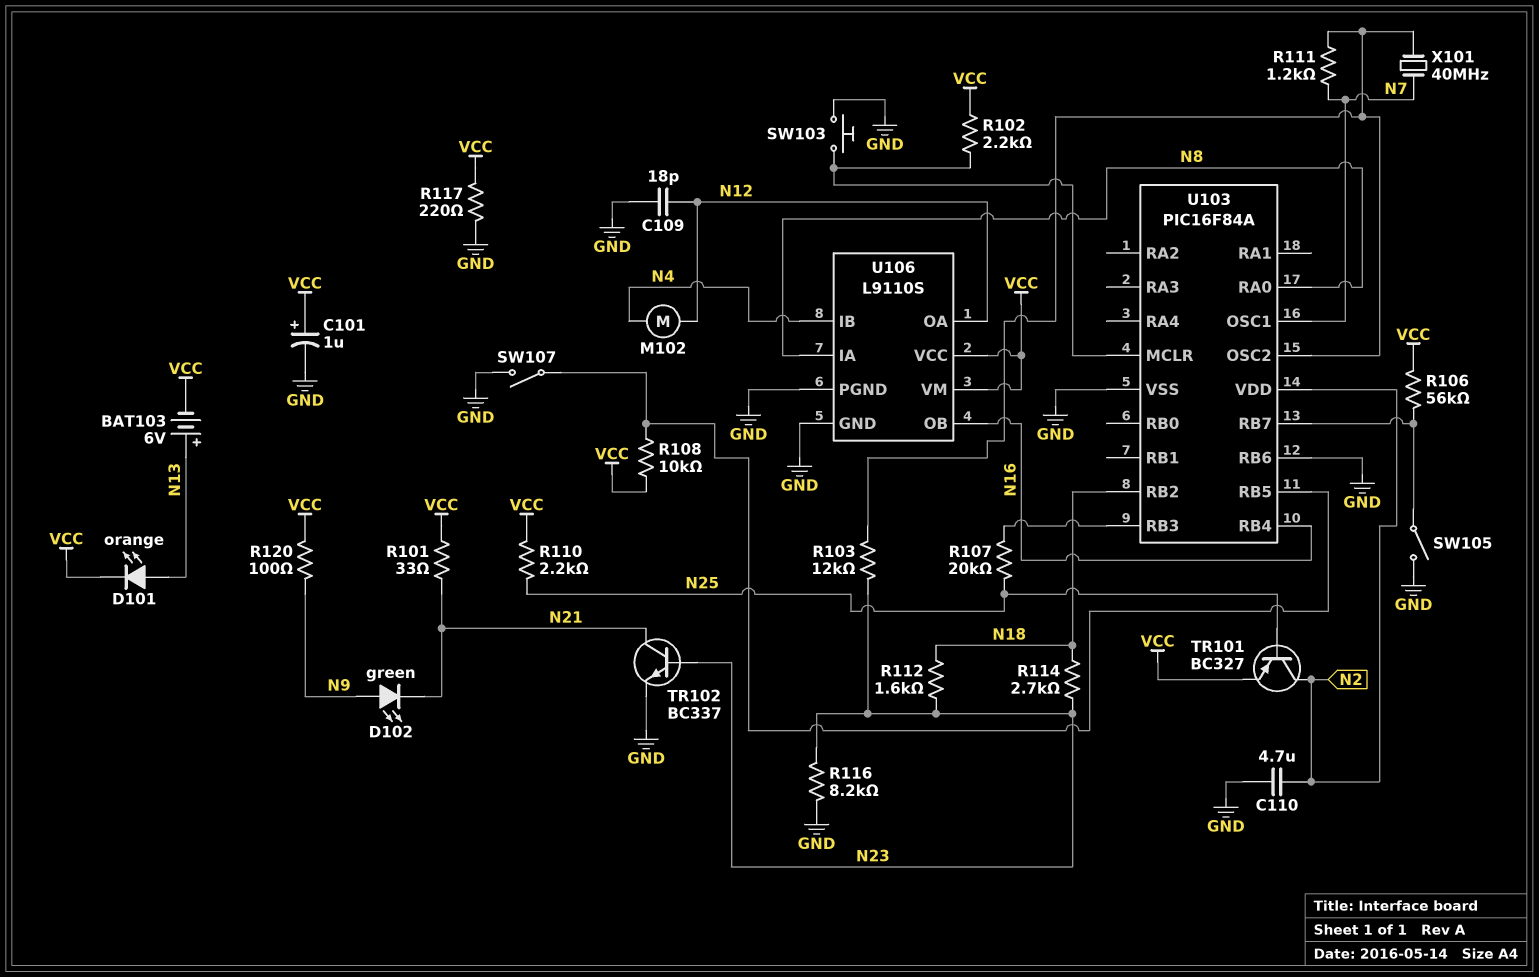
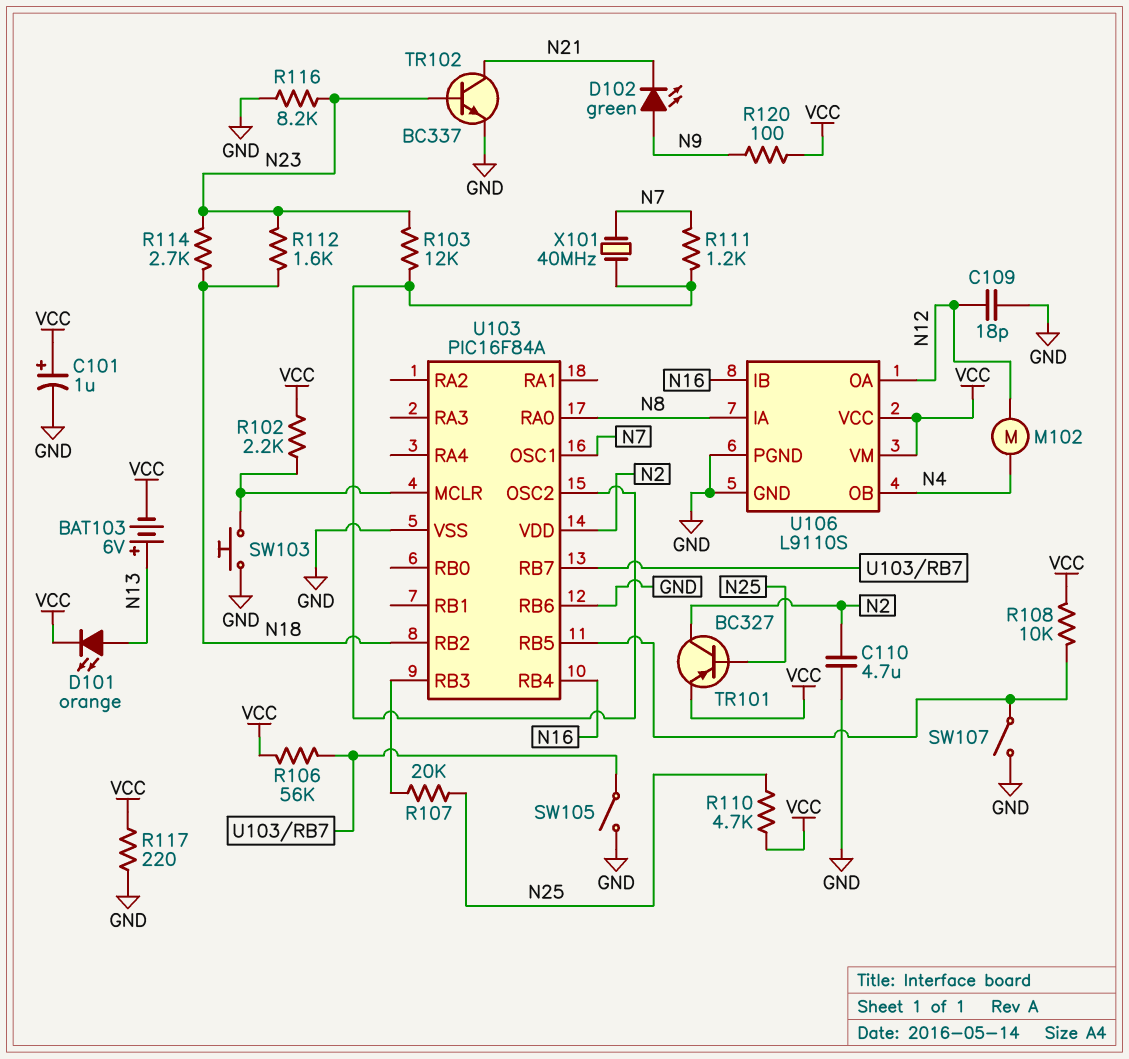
R101: 33 (N21, VCC) -> none
R110: 2.2k (N25, VCC) -> 4.7k (N25, VCC)
U106 pin IB: N4 -> N16
U106 pin OB: N16 -> N4

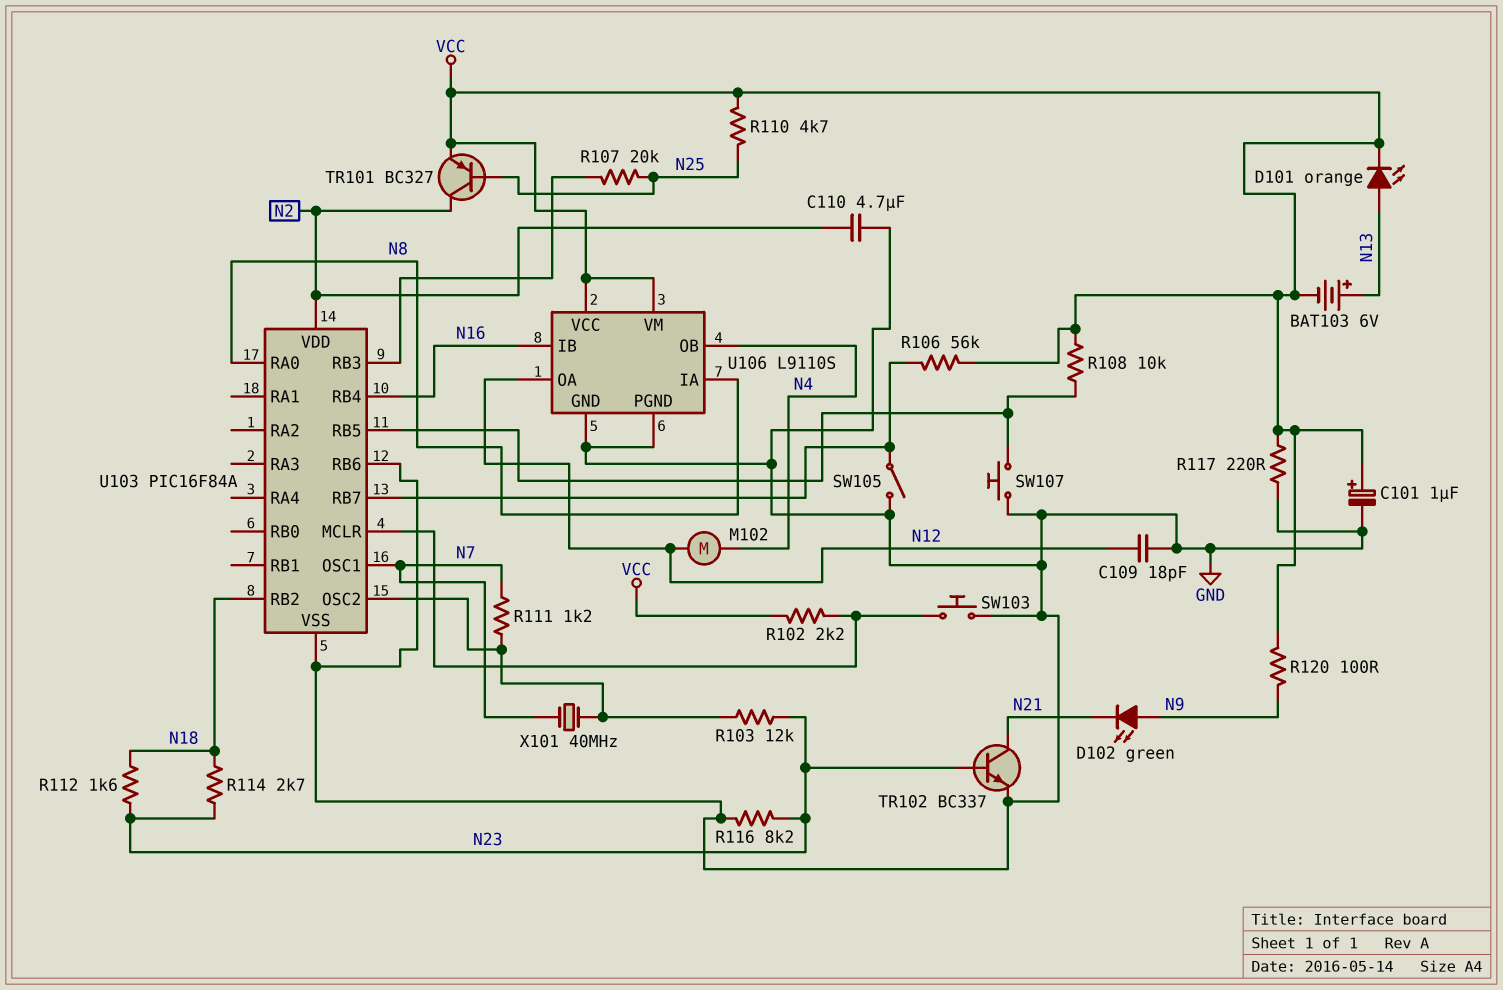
SW107: switch (GND, U103/RB5) -> button (GND, U103/RB5)

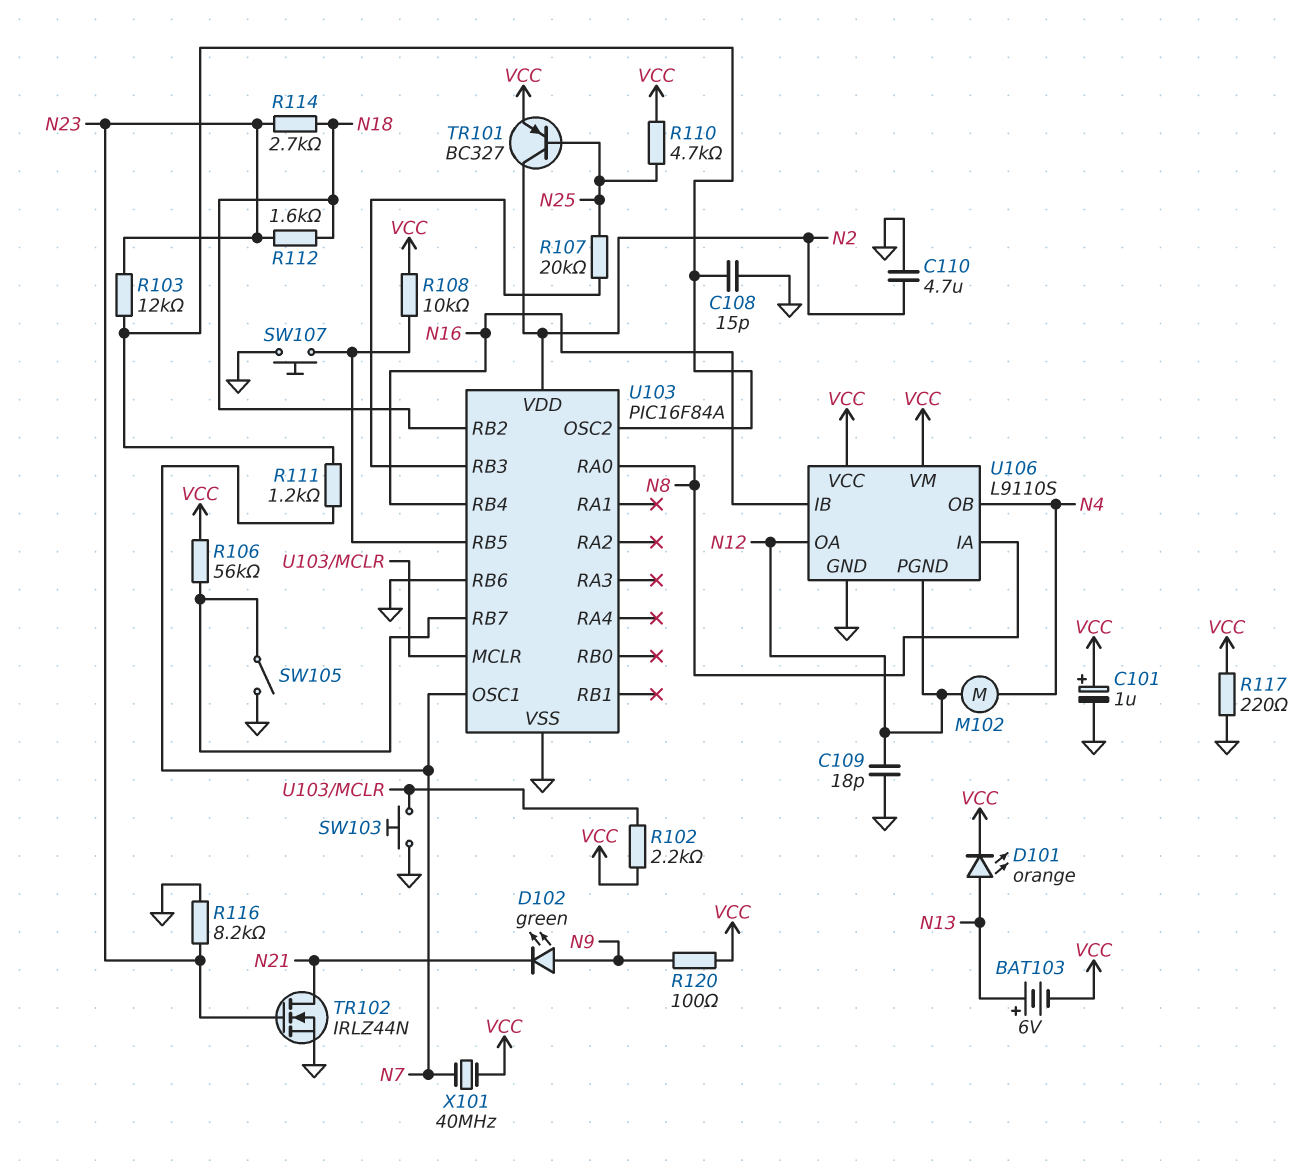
C108: none -> 15pF (GND, U103/OSC2)
TR102: NPN BC337 (B N23, C N21, E GND) -> NMOS IRLZ44N (G N23, D N21, S GND)
U106 pin PGND: GND -> N12
X101: 40MHz (N7, U103/OSC2) -> 40MHz (N7, VCC)

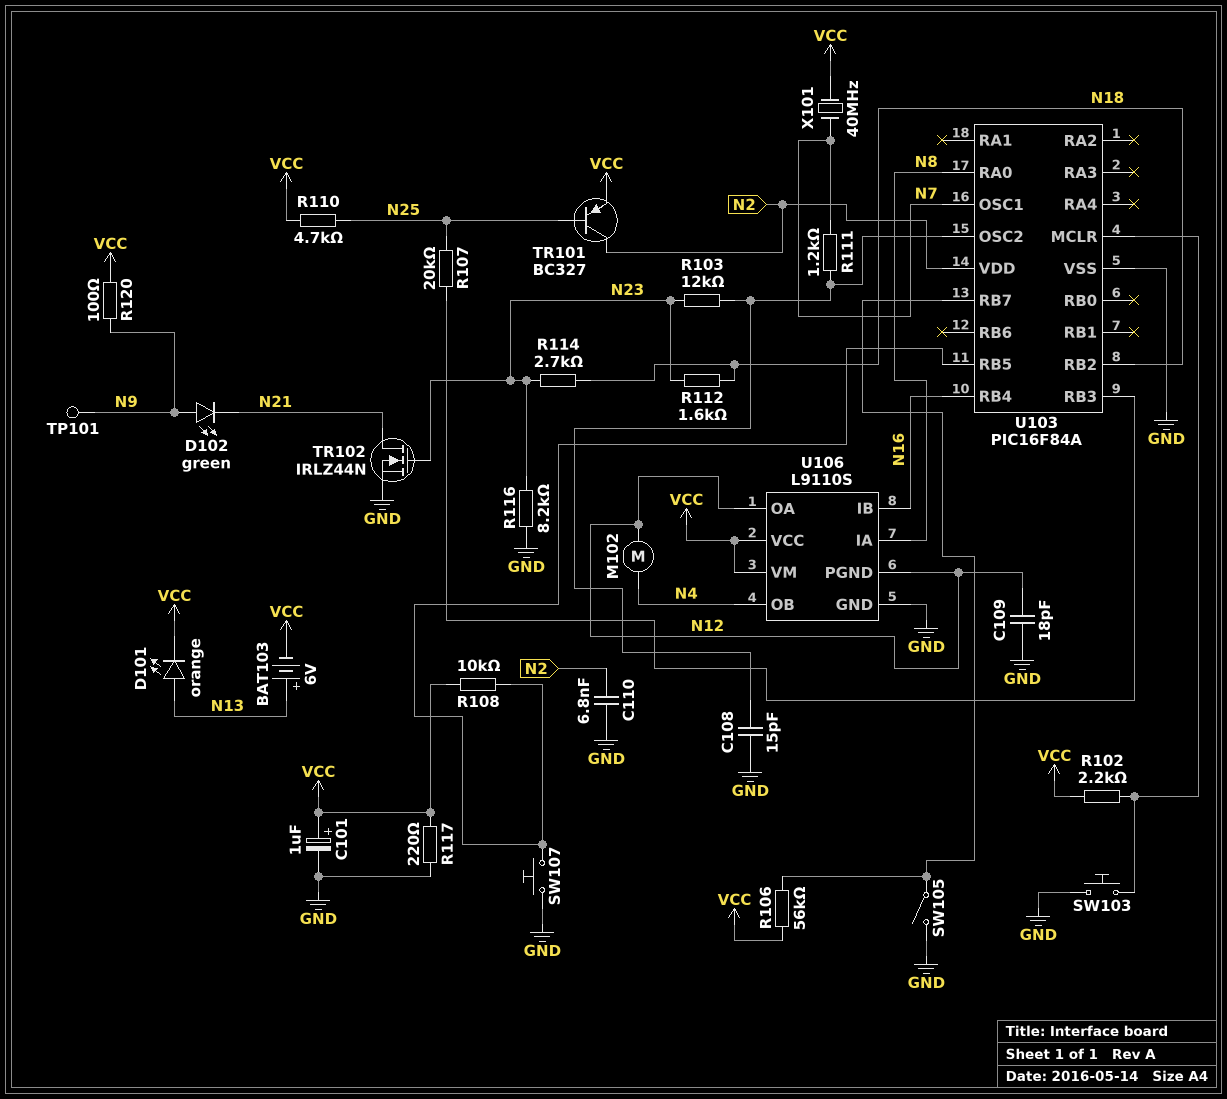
C110: 4.7uF (GND, N2) -> 6.8nF (GND, N2)
TP101: none -> test point (N9)
U103 pin RB6: GND -> none

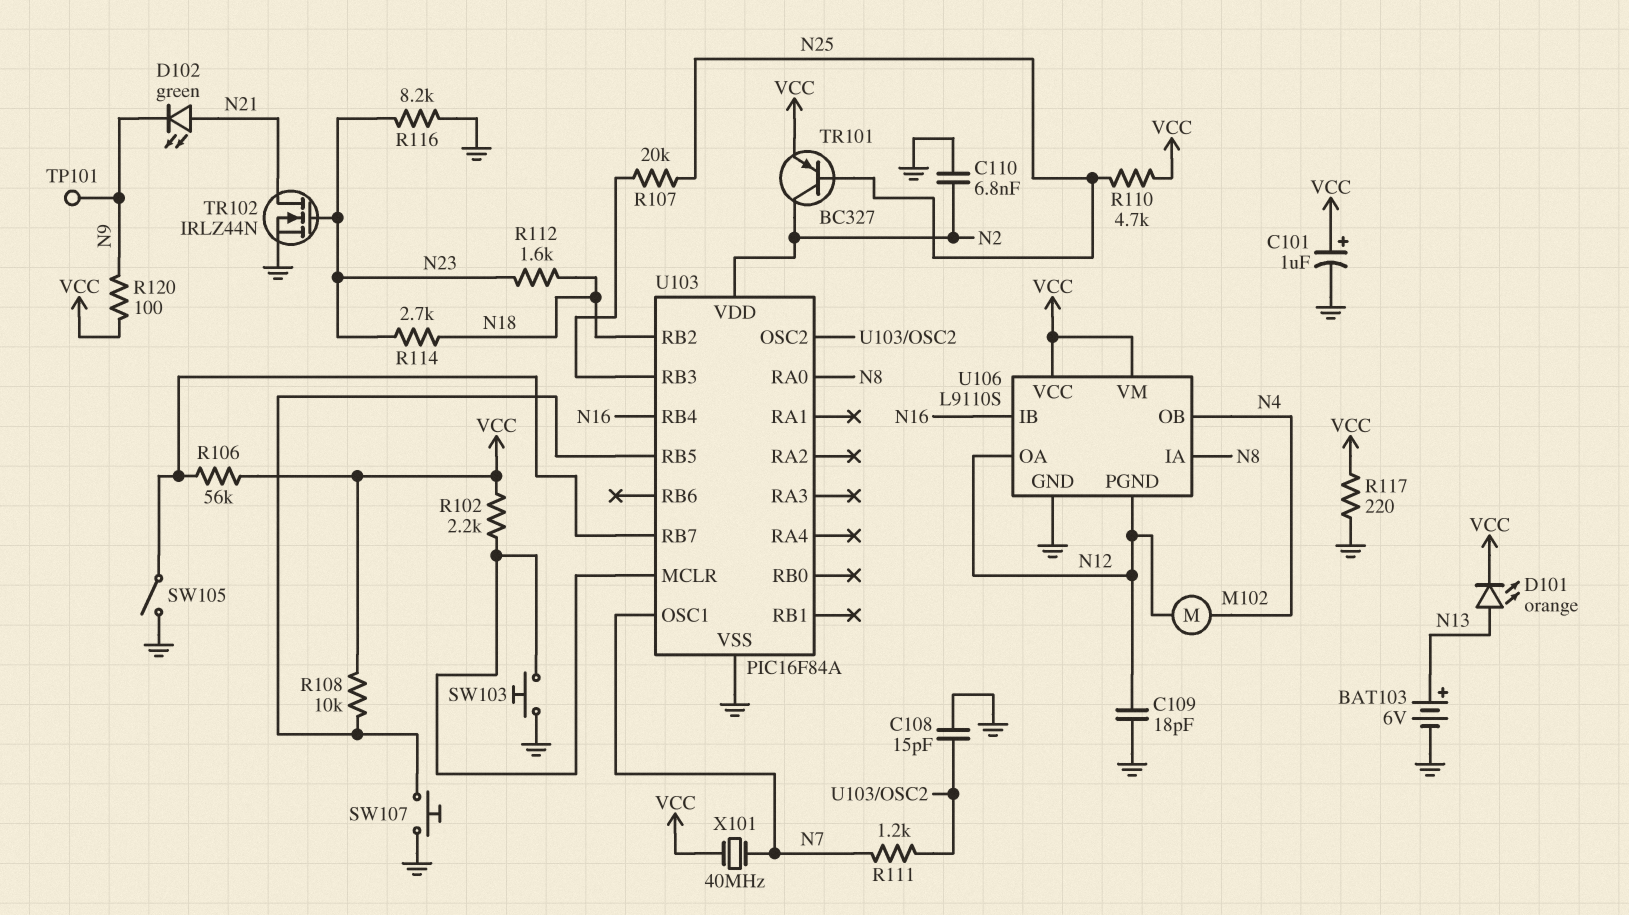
BAT103: 6V (plus N13, minus VCC) -> 6V (plus N13, minus GND)
D102: LED green (A N9, K N21) -> LED green (A N21, K N9)
R103: 12k (N23, U103/OSC2) -> none

